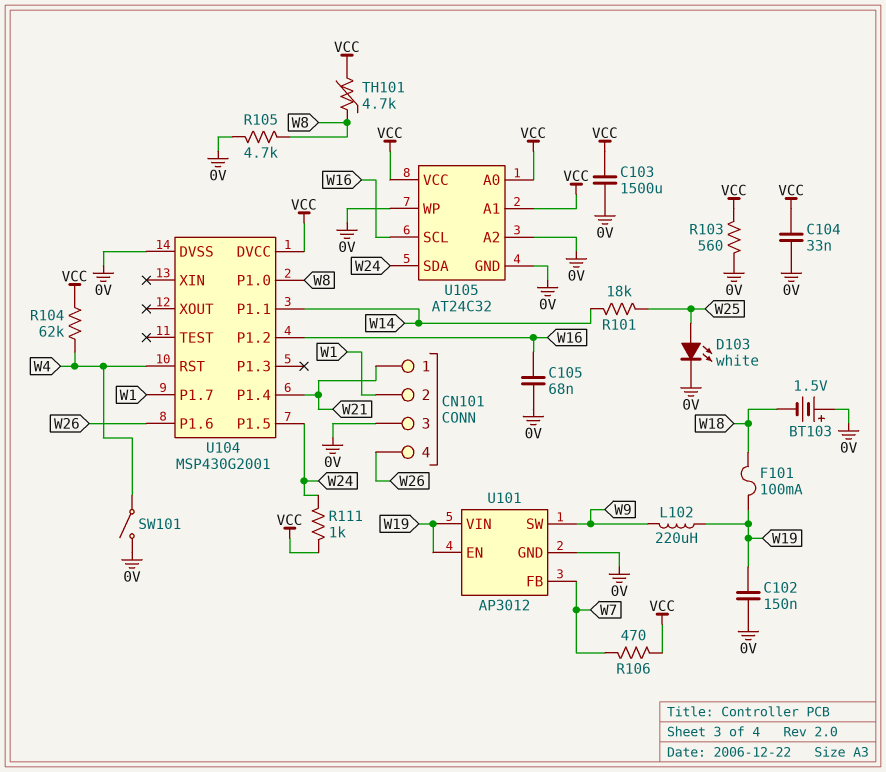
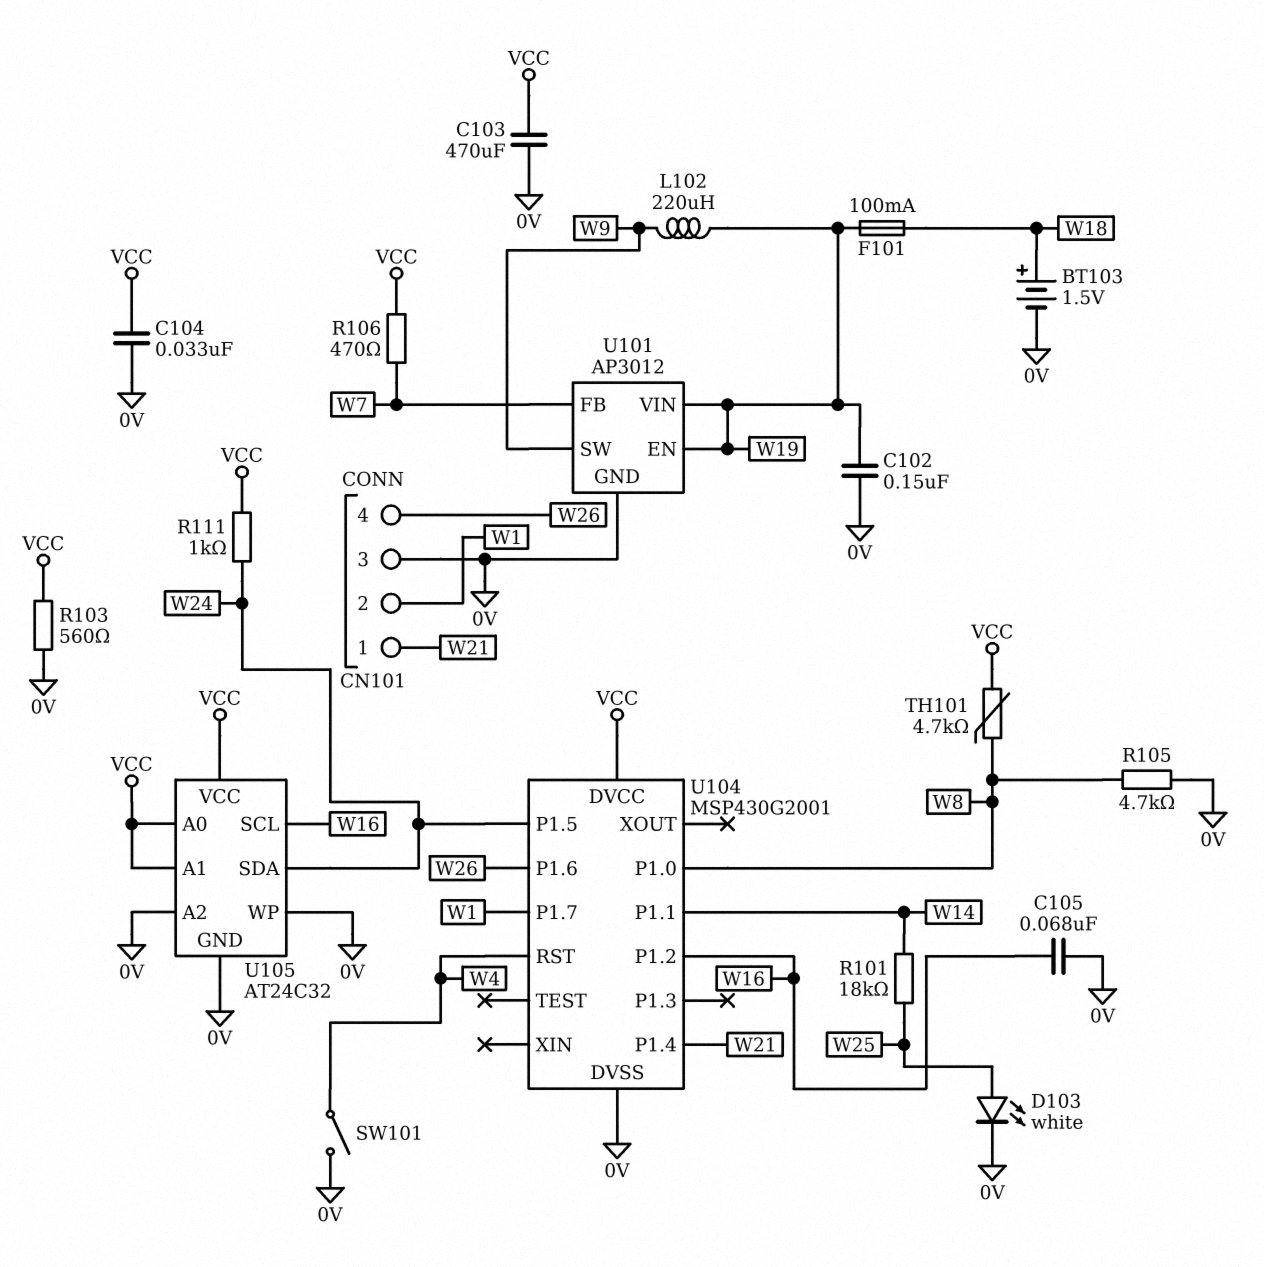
BT103: 1.5V (plus 0V, minus W18) -> 1.5V (plus W18, minus 0V)
C103: 1500uF (0V, VCC) -> 470uF (0V, VCC)
R104: 62k (VCC, W4) -> none

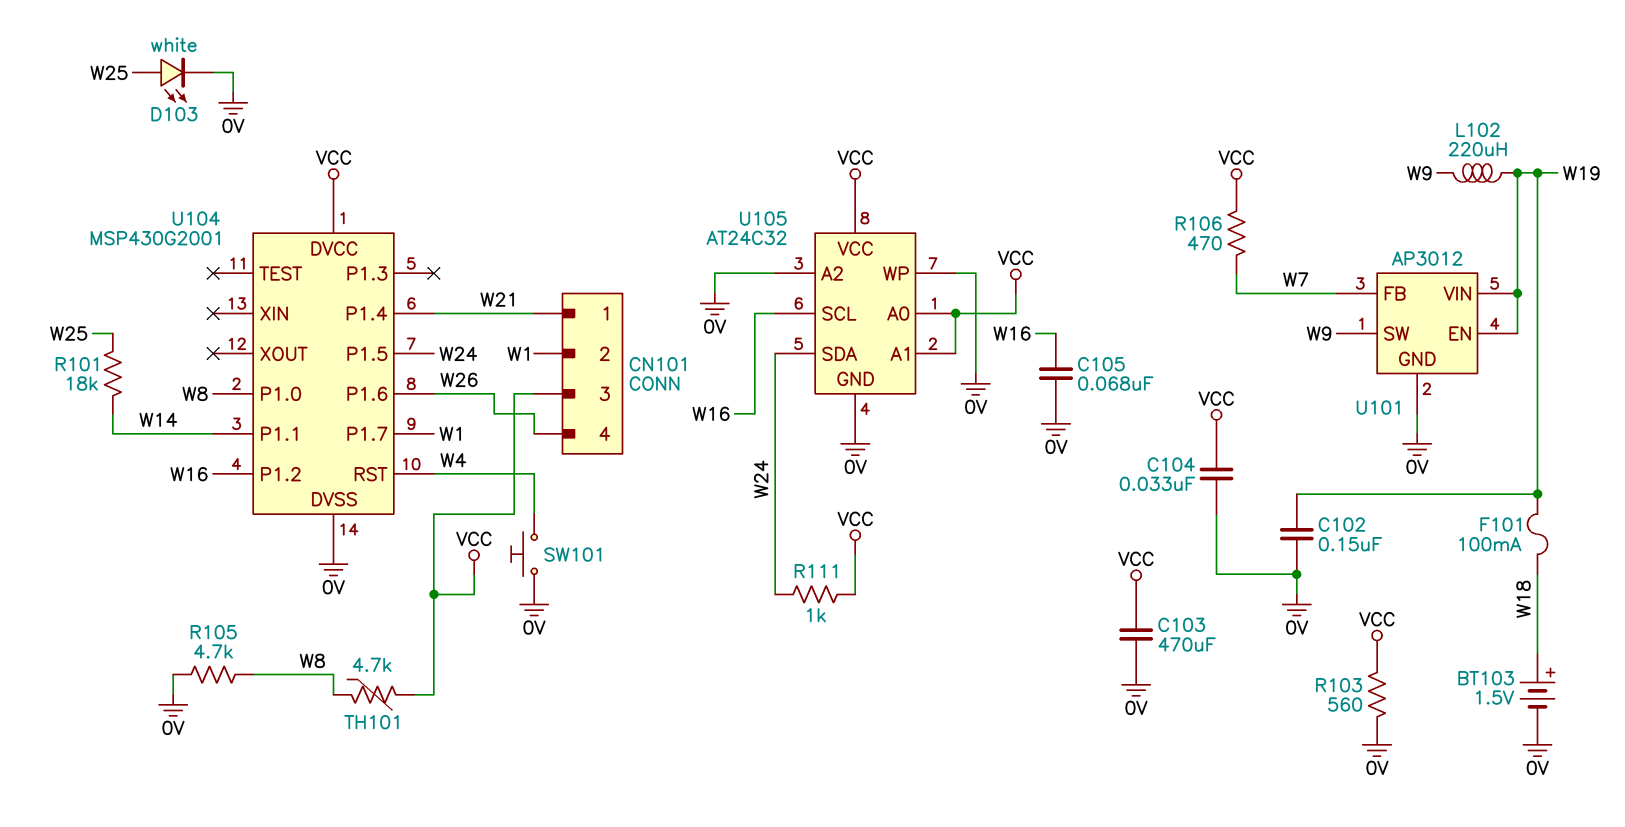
CN101 pin 3: 0V -> VCC
SW101: switch (0V, W4) -> button (0V, W4)

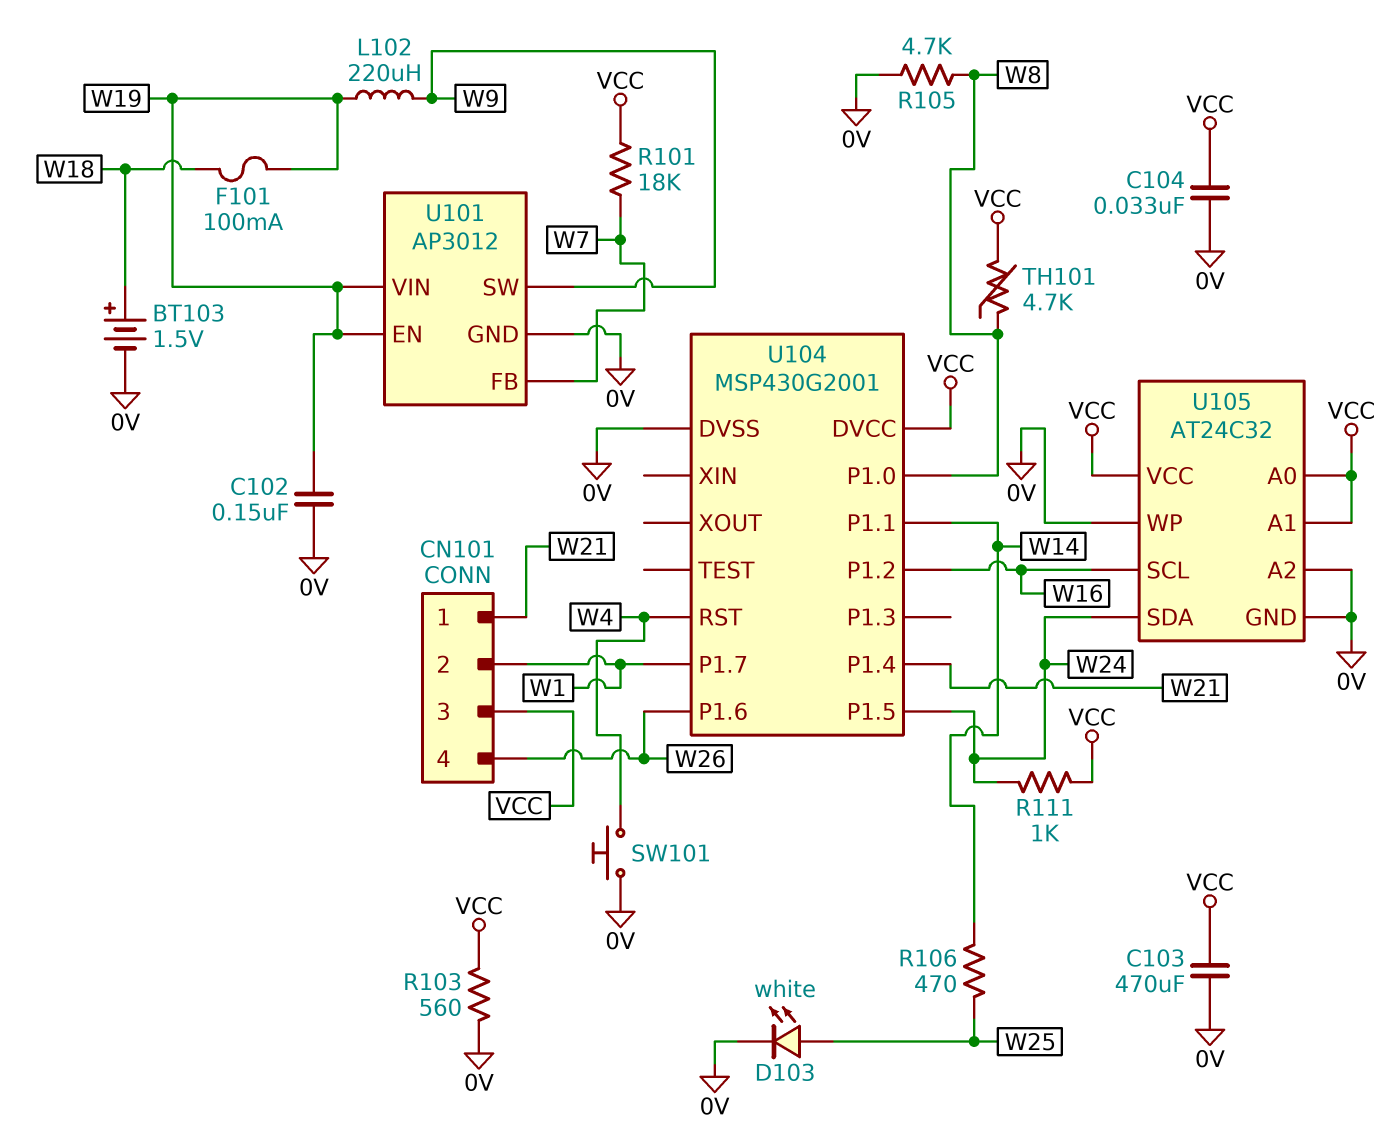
C105: 68nF (0V, W16) -> none
R101: 18k (W14, W25) -> 18k (VCC, W7)
R106: 470 (VCC, W7) -> 470 (W14, W25)

